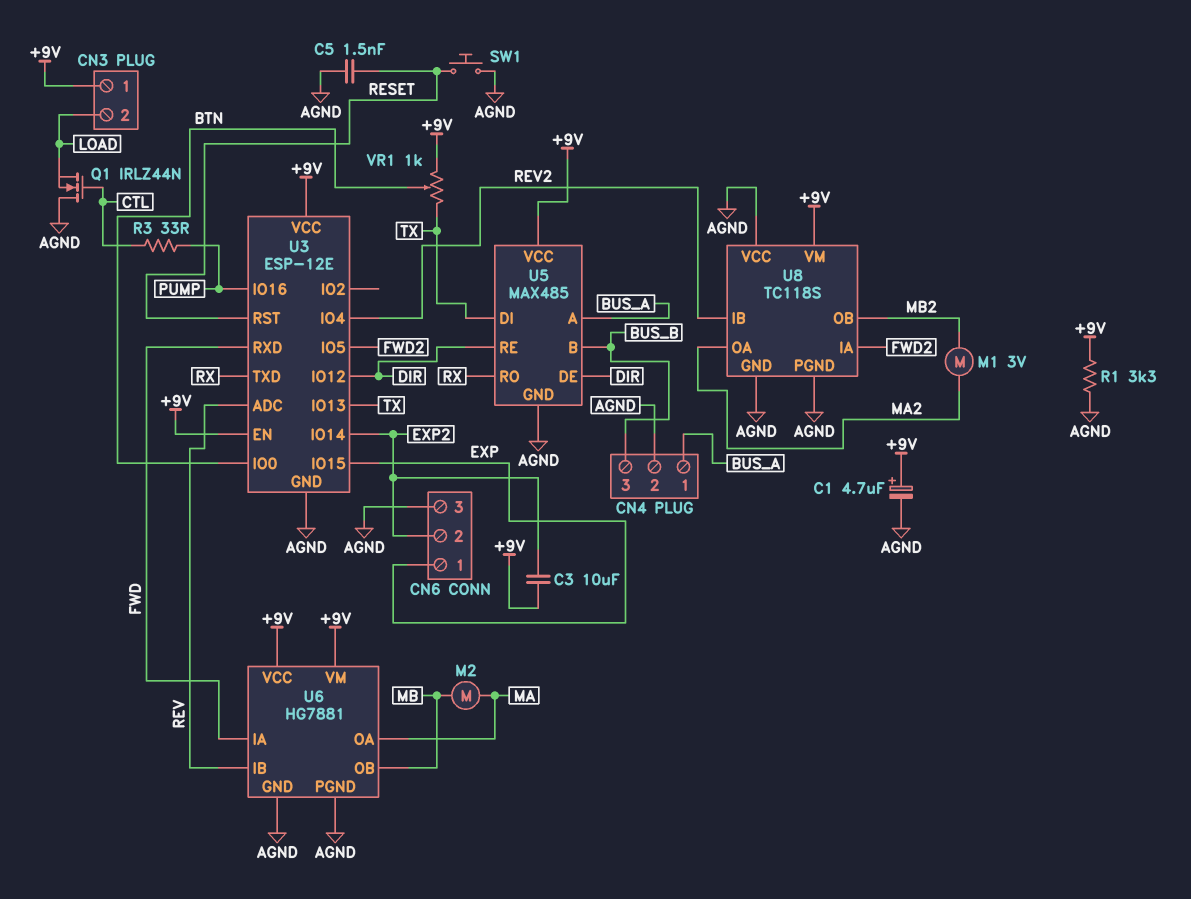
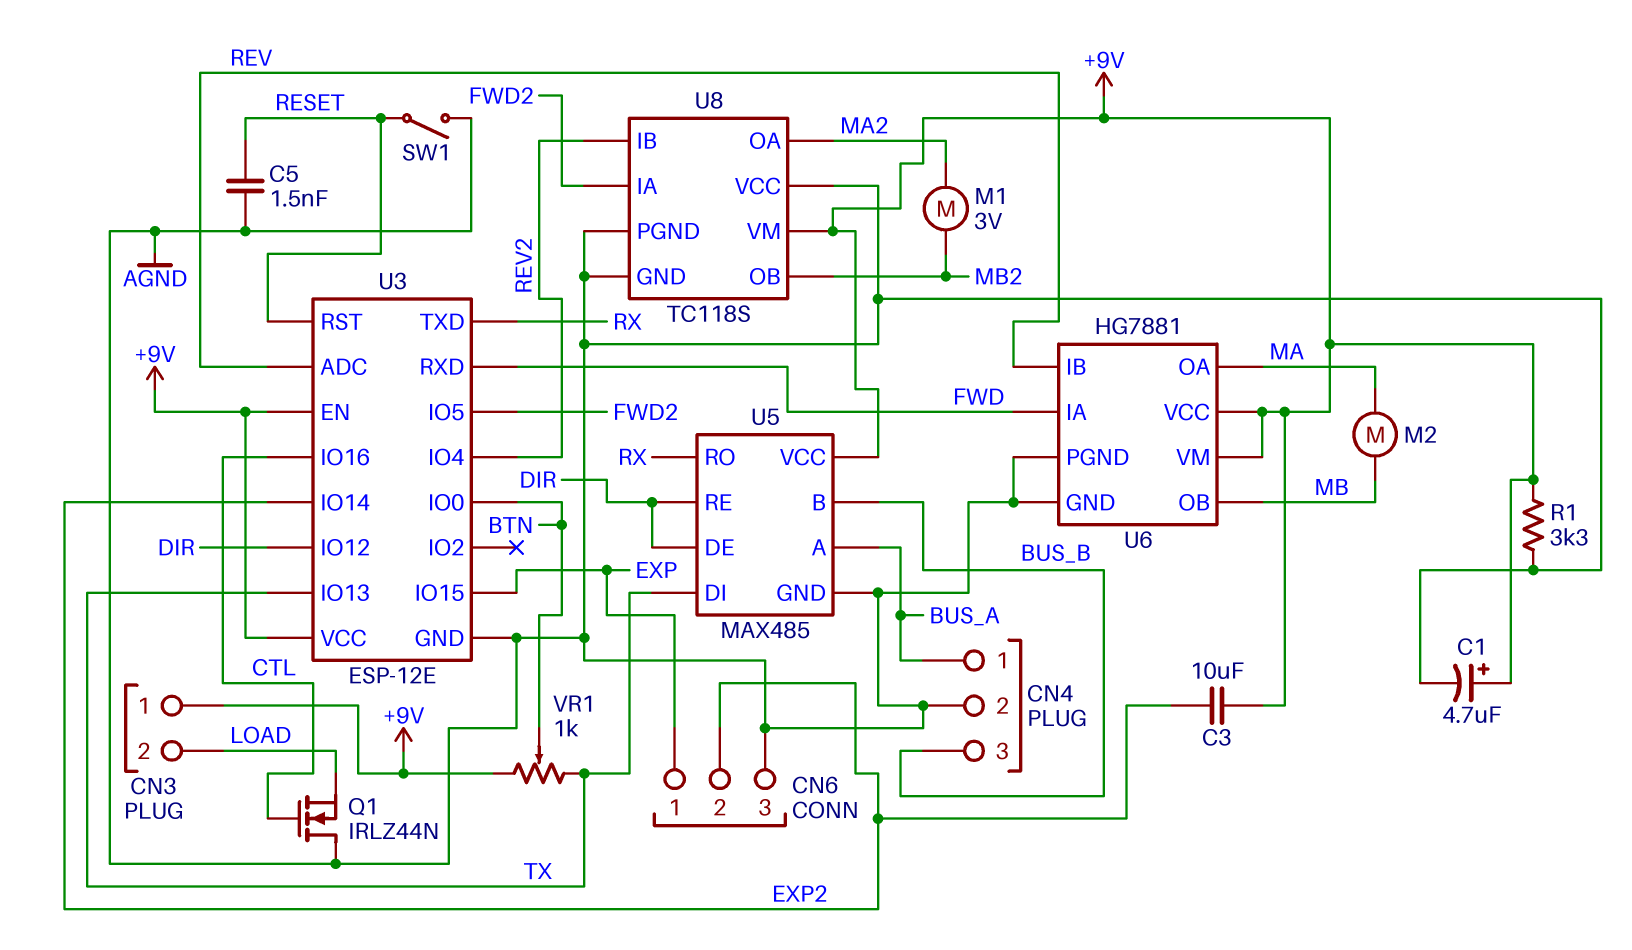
R3: 33 (CTL, PUMP) -> none
SW1: button (AGND, RESET) -> switch (AGND, RESET)
U3 pin IO16: PUMP -> CTL

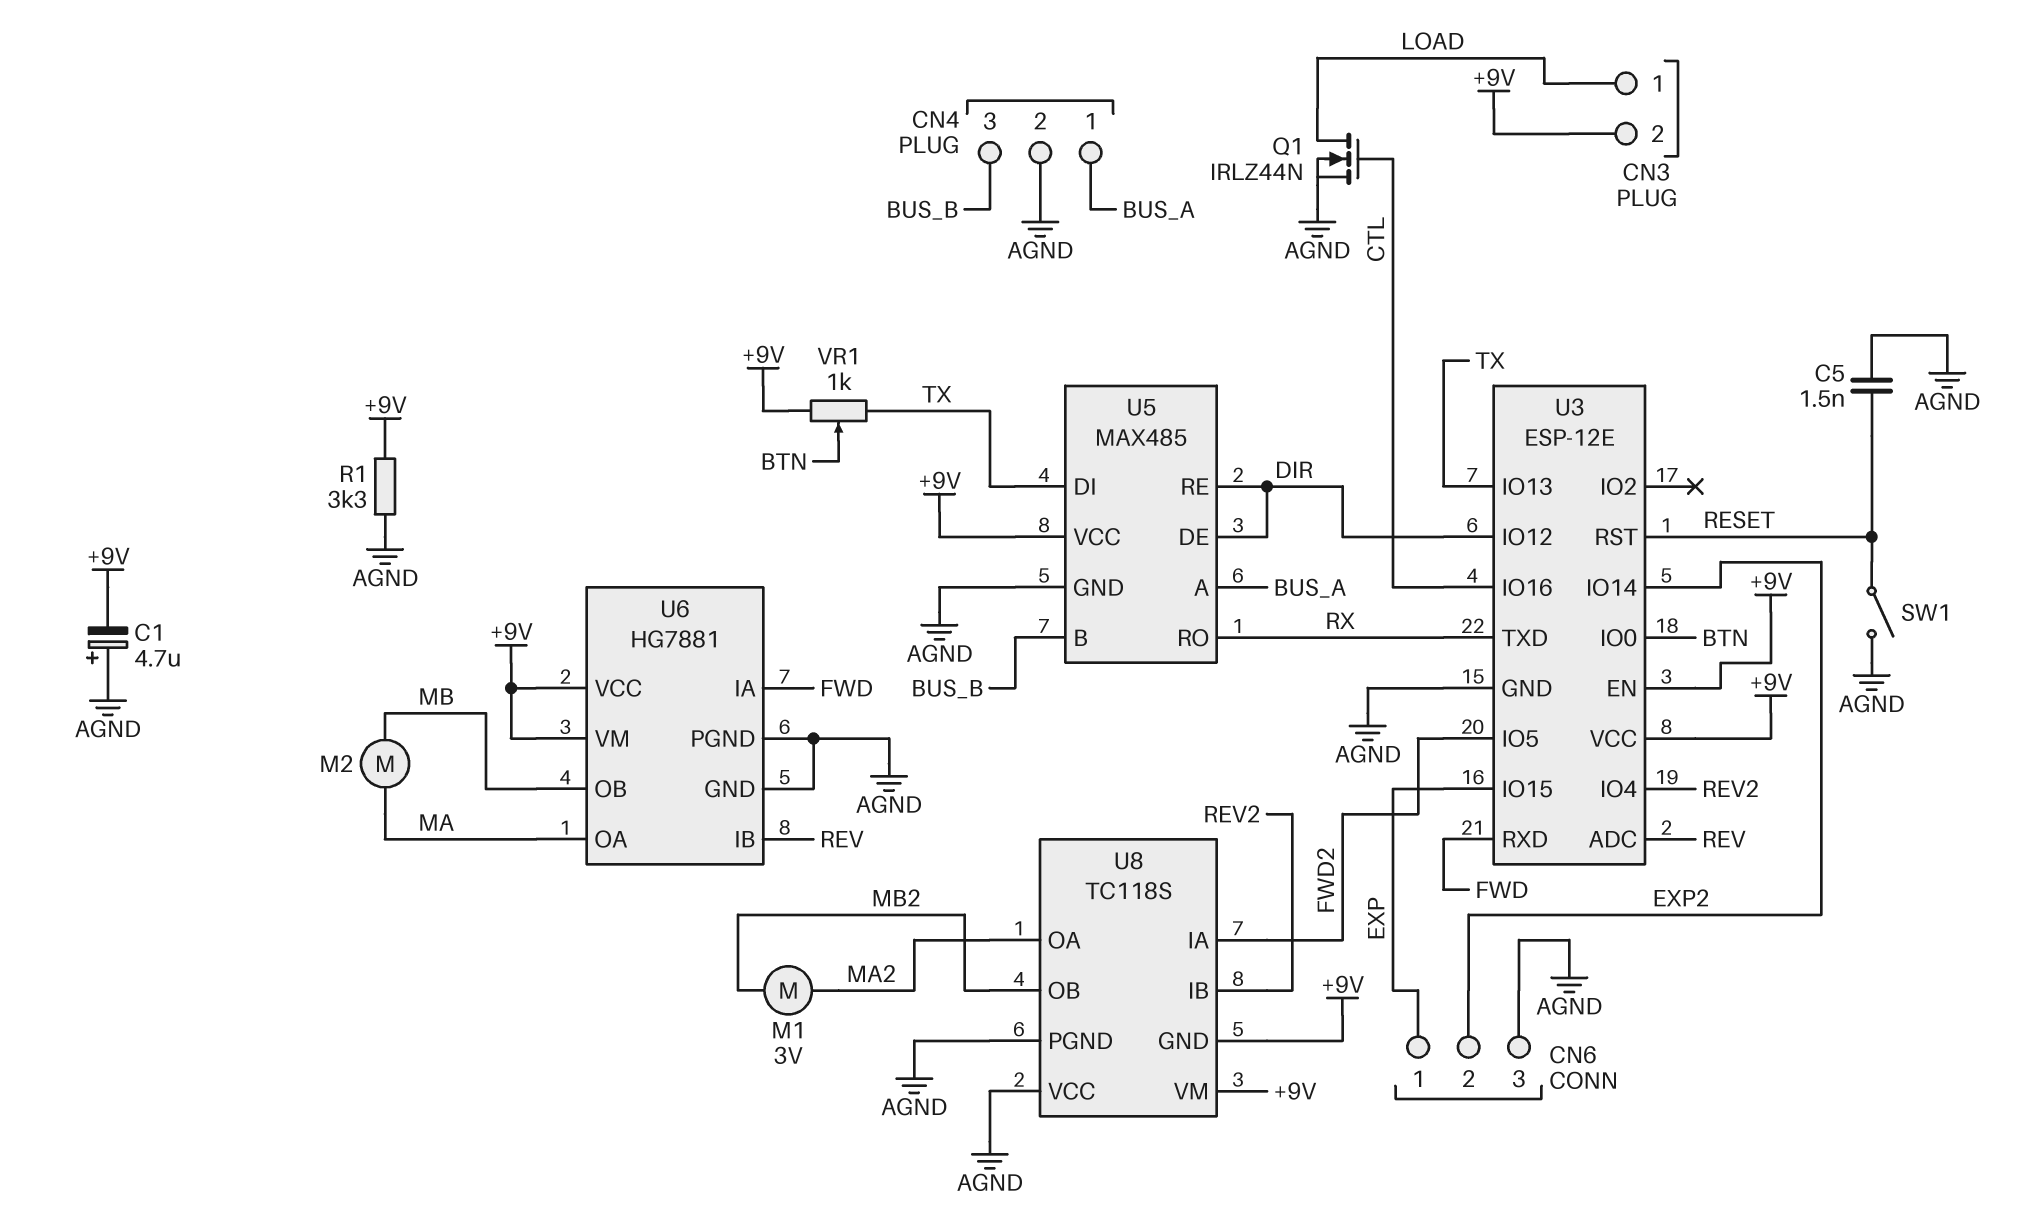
C1: 4.7uF (plus +9V, minus AGND) -> 4.7uF (plus AGND, minus +9V)
C3: 10uF (+9V, EXP2) -> none
CN3 pin 1: +9V -> LOAD
CN3 pin 2: LOAD -> +9V
Q1: NMOS IRLZ44N (G CTL, D AGND, S LOAD) -> NMOS IRLZ44N (G CTL, D LOAD, S AGND)
U8 pin GND: AGND -> +9V

